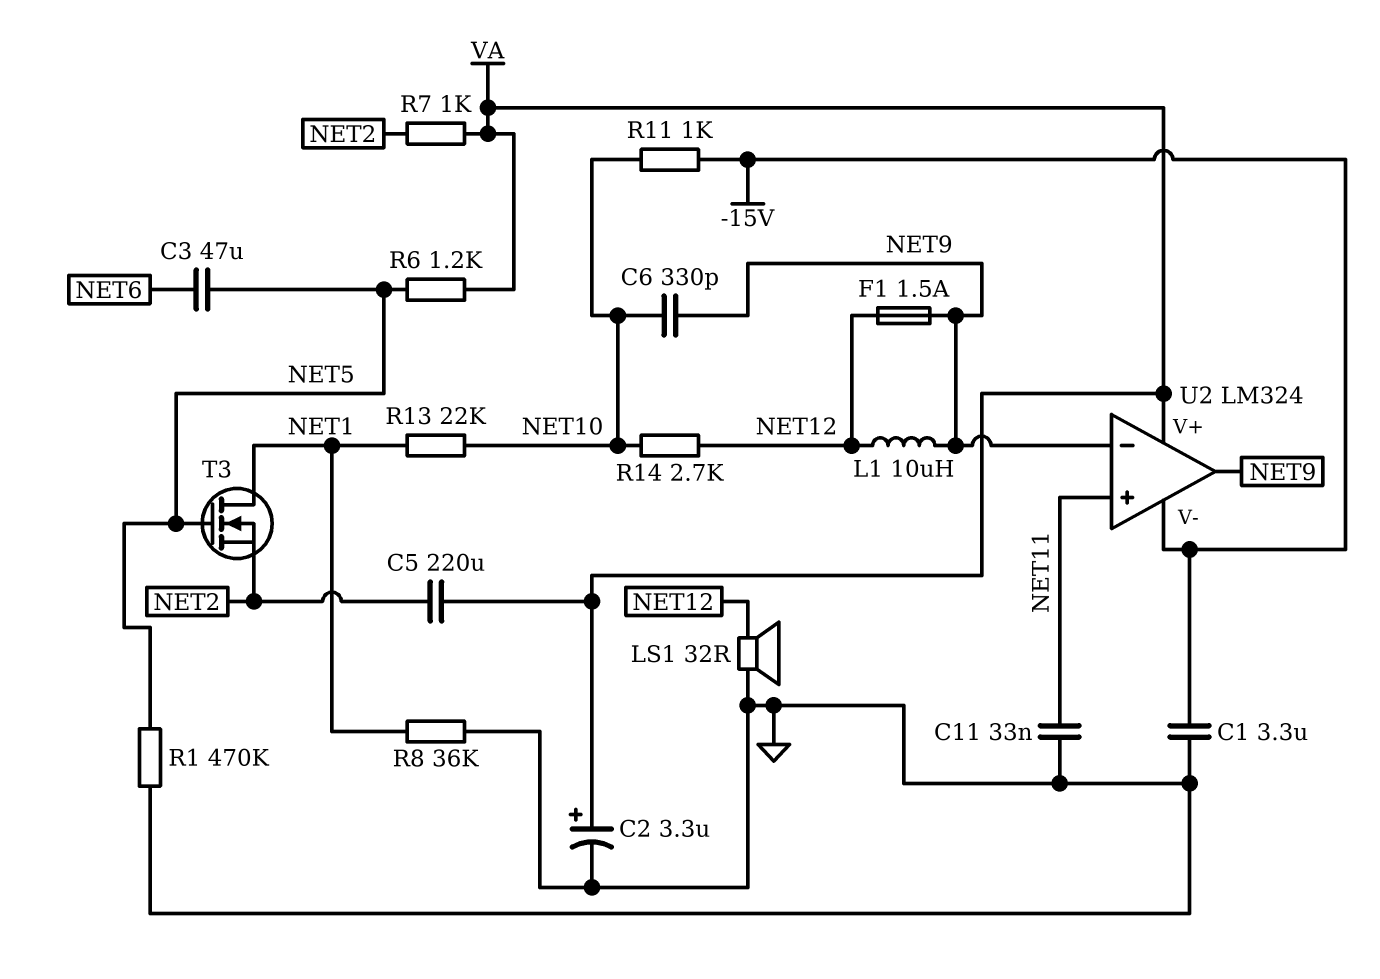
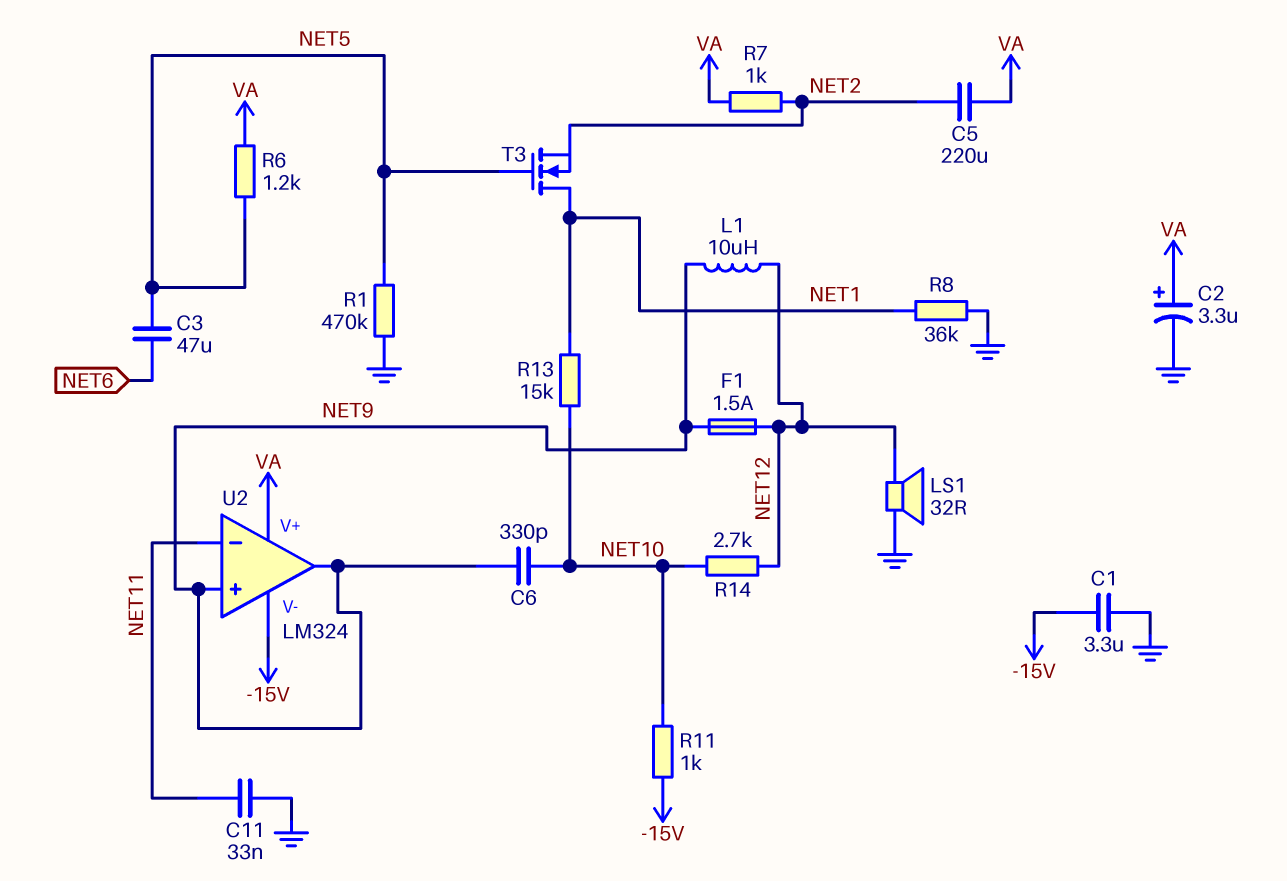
R13: 22k (NET1, NET10) -> 15k (NET1, NET10)
U2 pin in+: NET11 -> NET9
U2 pin in-: NET9 -> NET11

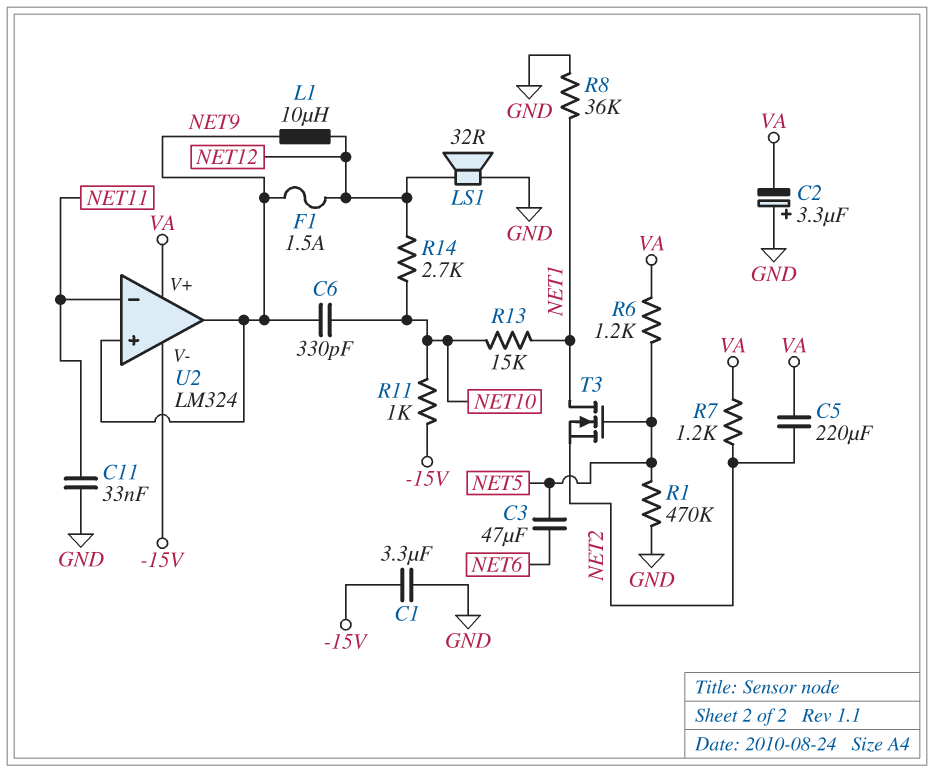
C2: 3.3uF (plus VA, minus GND) -> 3.3uF (plus GND, minus VA)
R7: 1k (NET2, VA) -> 1.2k (NET2, VA)

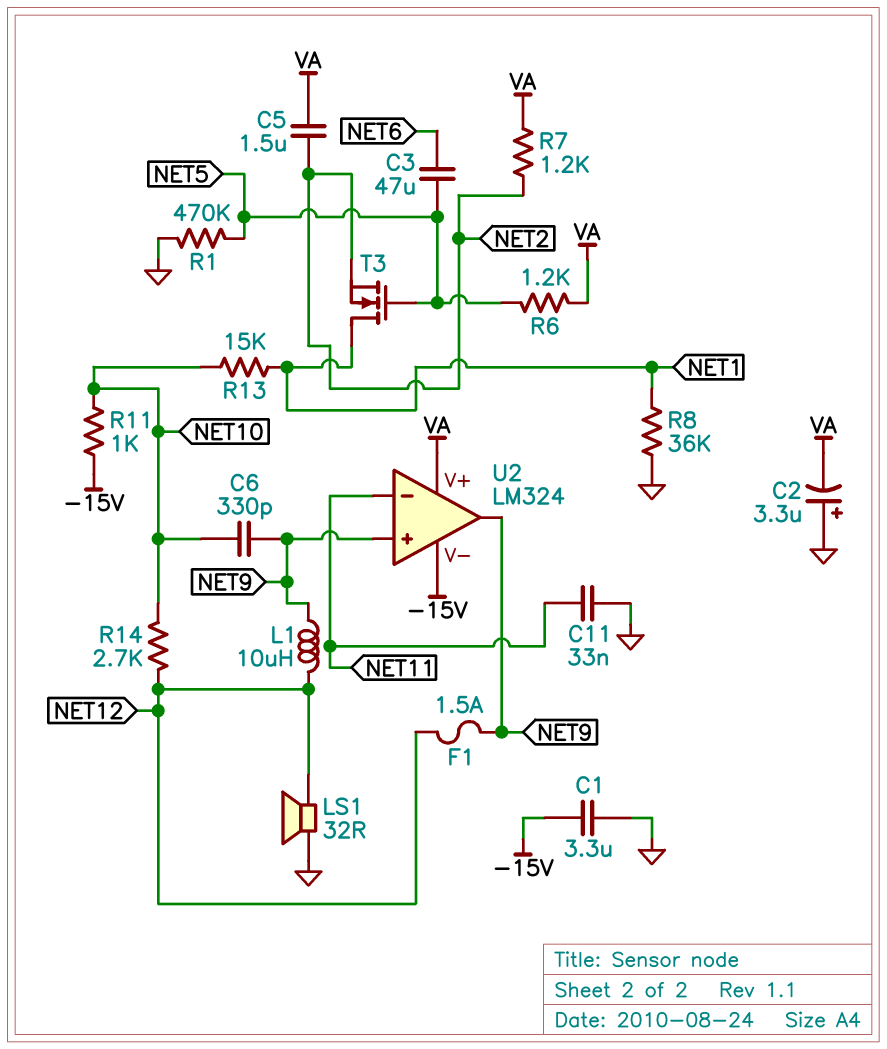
C5: 220uF (NET2, VA) -> 1.5uF (NET2, VA)

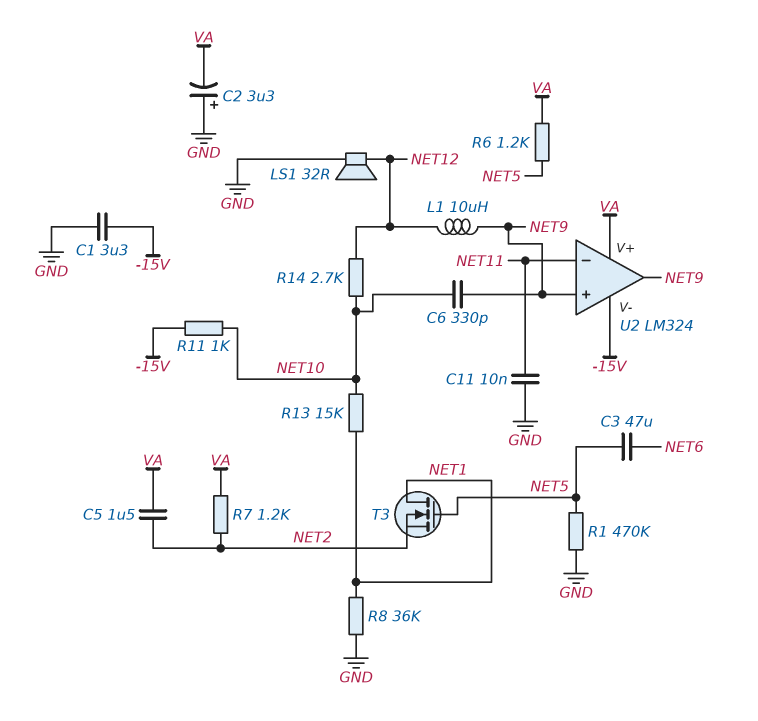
C11: 33nF (GND, NET11) -> 10nF (GND, NET11)
F1: 1.5A (NET9, NET12) -> none

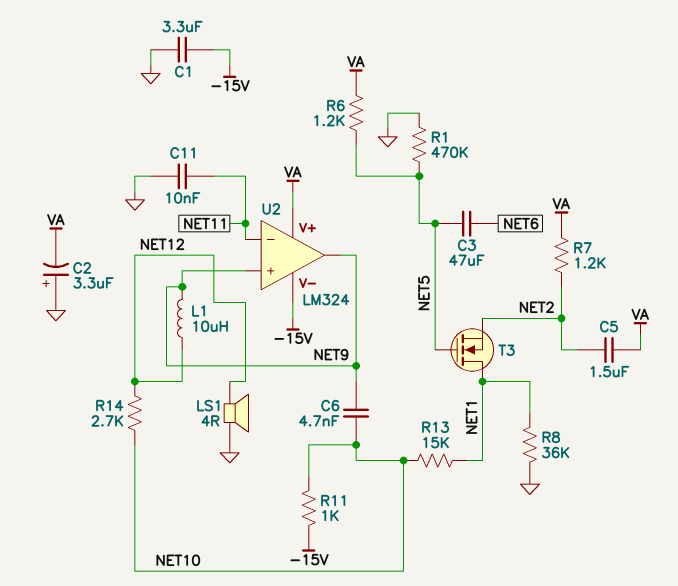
C6: 330pF (NET9, NET10) -> 4.7nF (NET9, NET10)
LS1: speaker 32R (GND, NET12) -> speaker 4R (GND, NET12)

